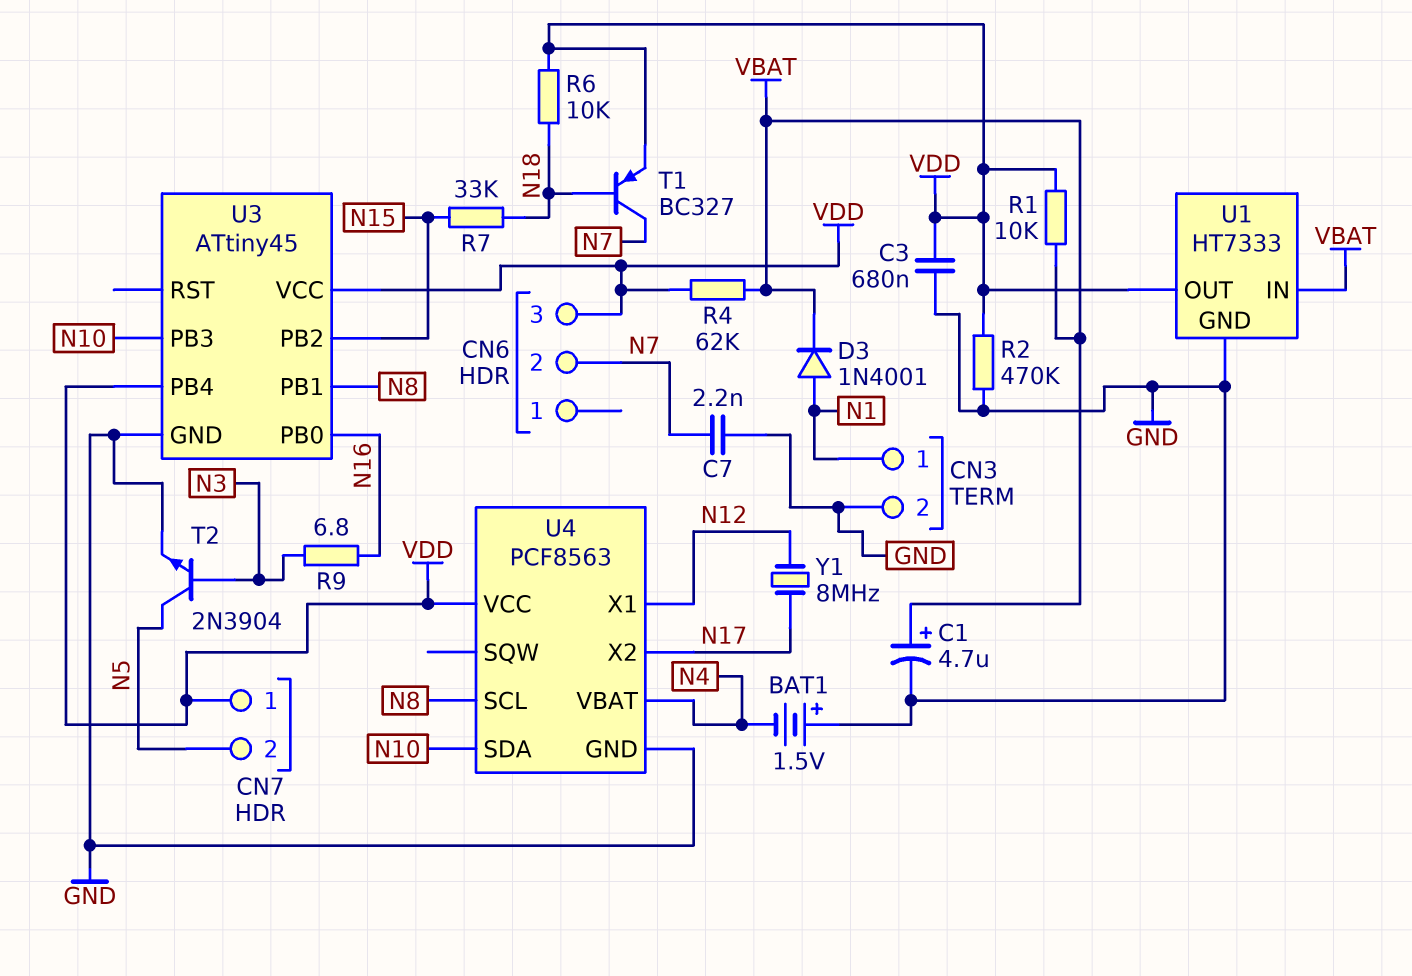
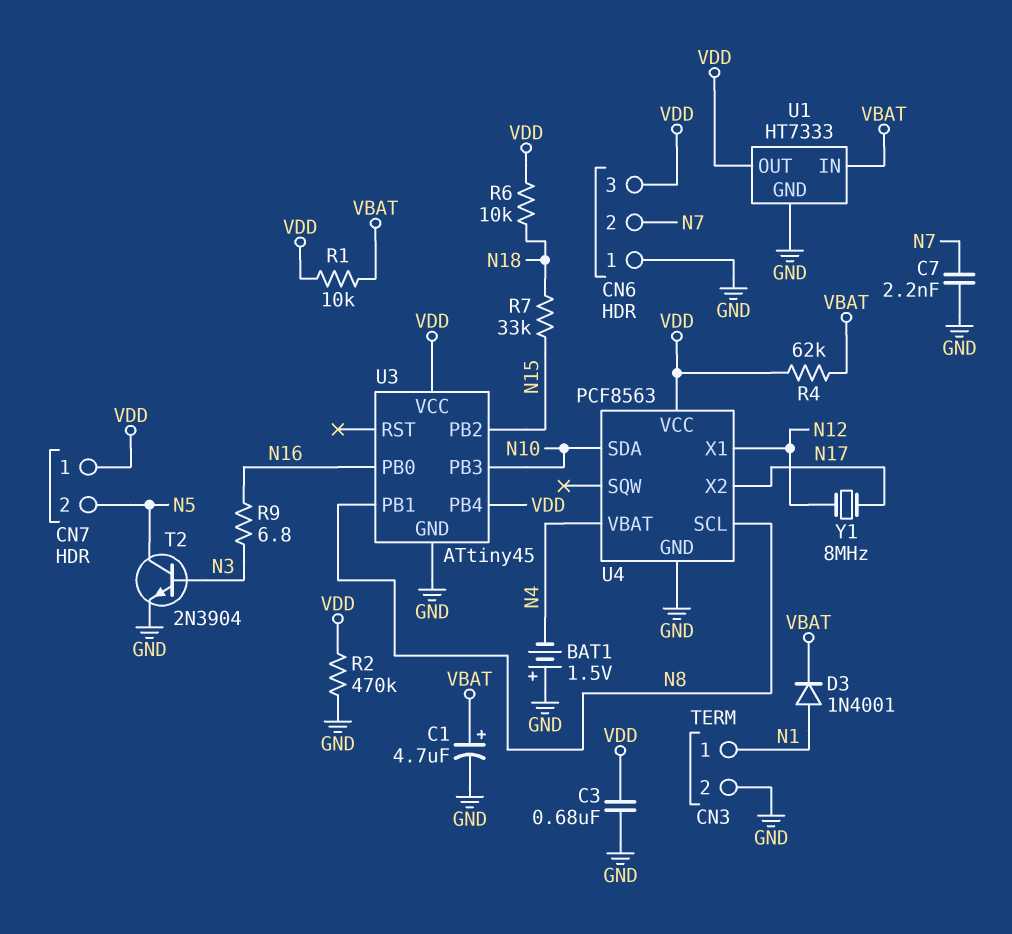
CN6 pin 1: none -> GND
T1: PNP BC327 (B N18, C N7, E VDD) -> none

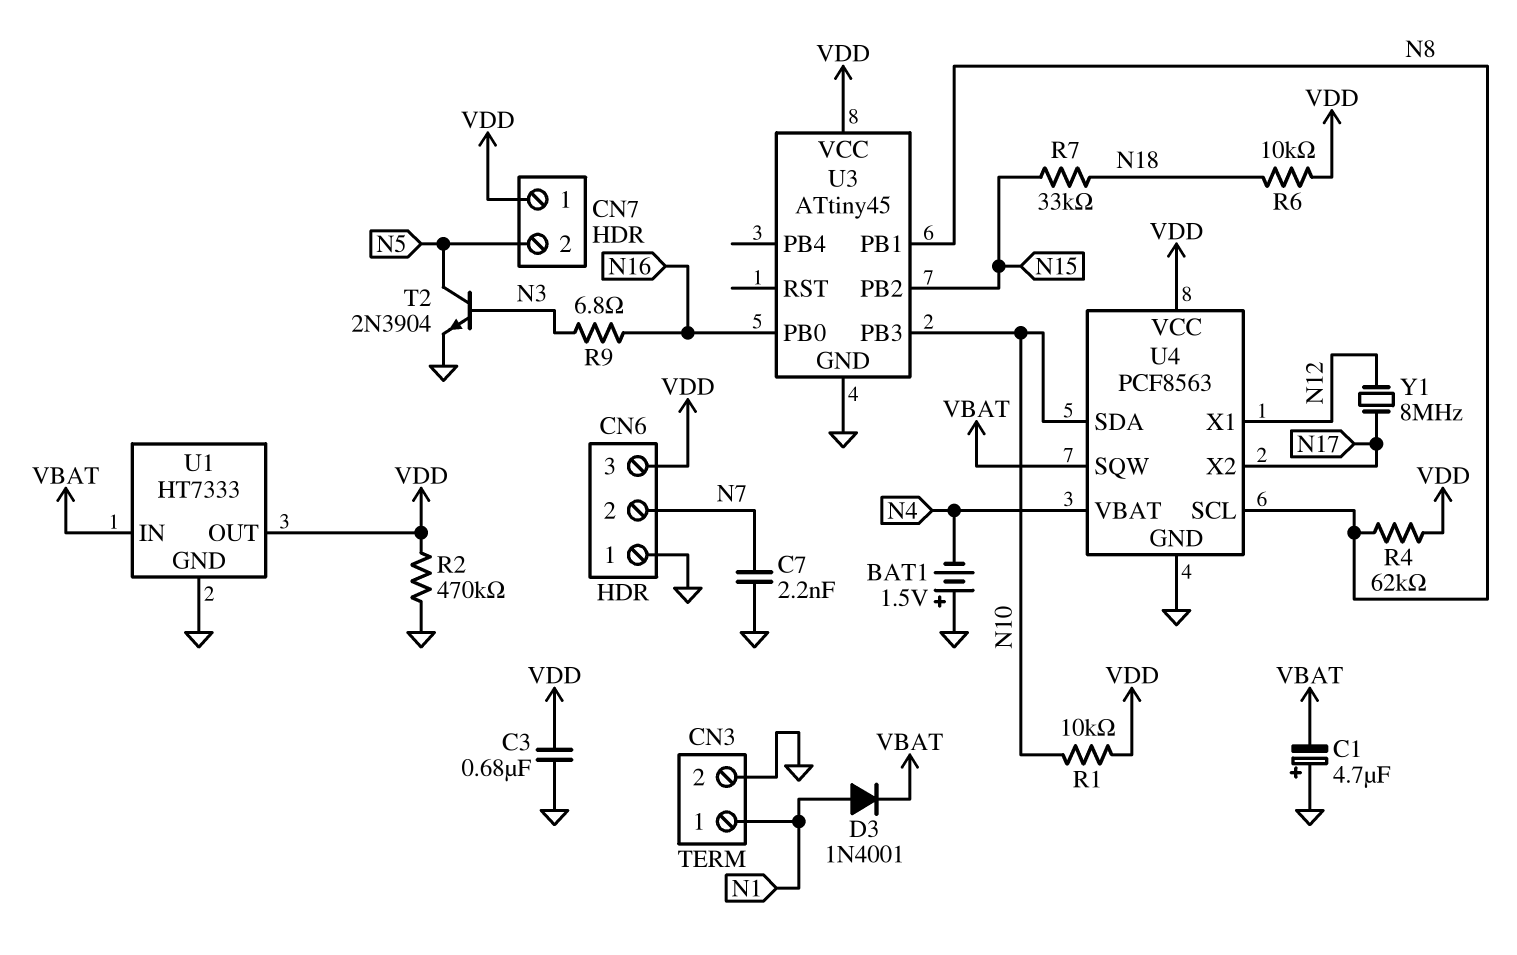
C1: 4.7uF (plus VBAT, minus GND) -> 4.7uF (plus GND, minus VBAT)
R1: 10k (VBAT, VDD) -> 10k (N10, VDD)
R4: 62k (VBAT, VDD) -> 62k (N8, VDD)
U3 pin PB4: VDD -> none
U4 pin SQW: none -> VBAT

